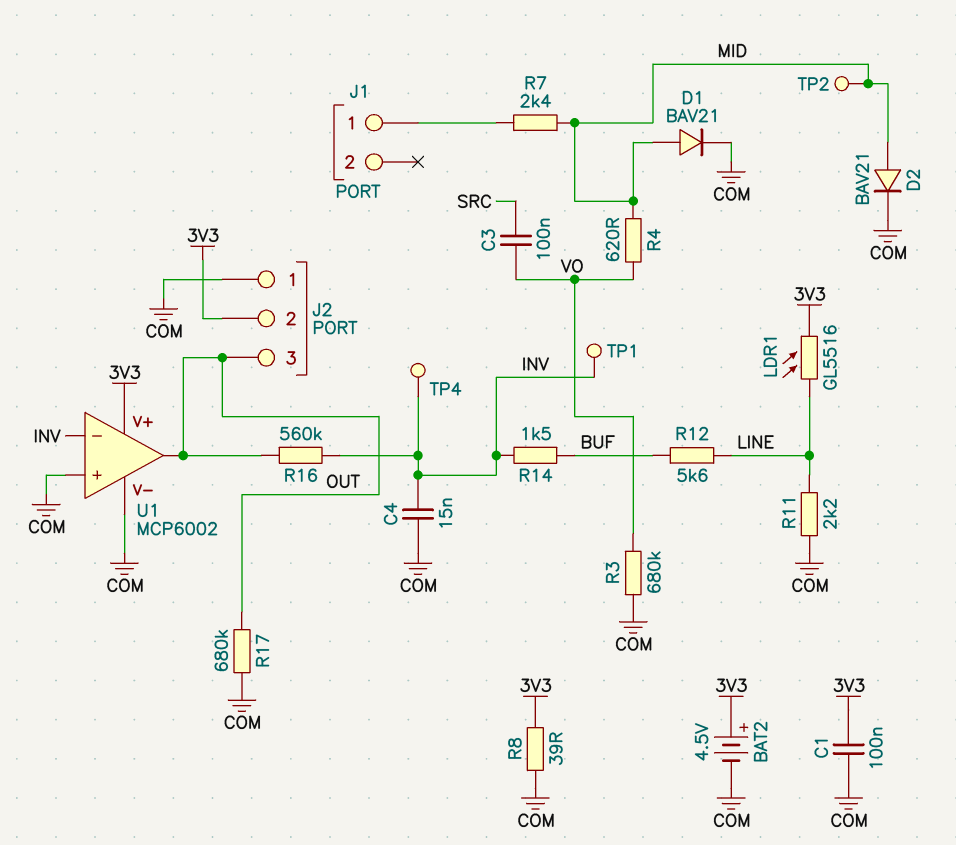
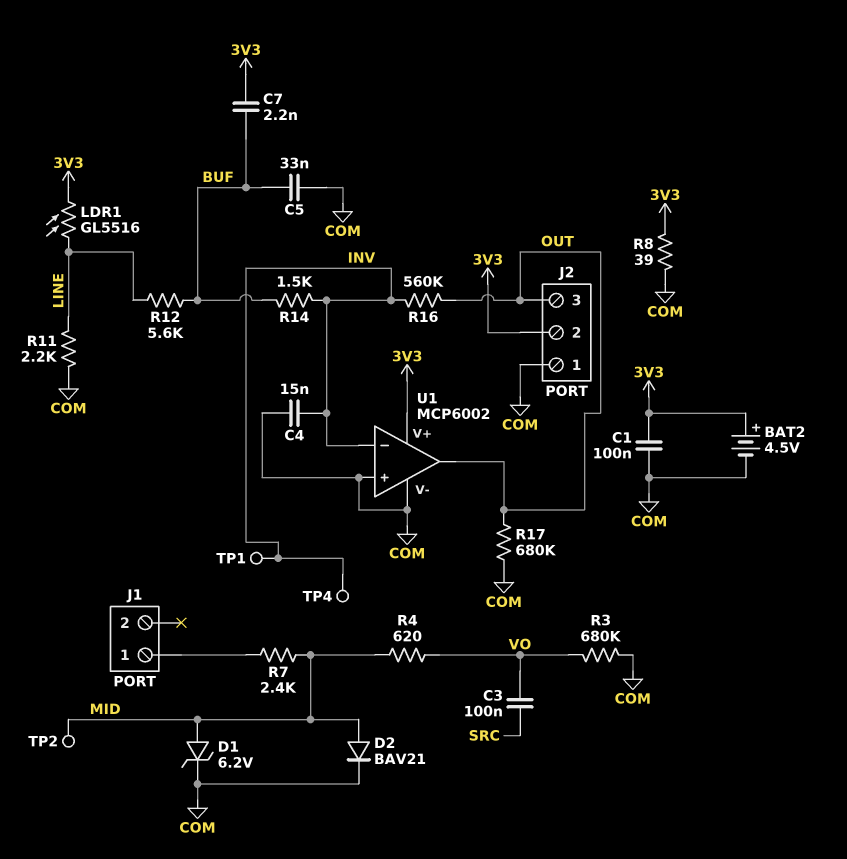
C5: none -> 33nF (BUF, COM)
C7: none -> 2.2nF (3V3, BUF)
D1: diode BAV21 (A MID, K COM) -> zener 6.2V (A MID, K COM)

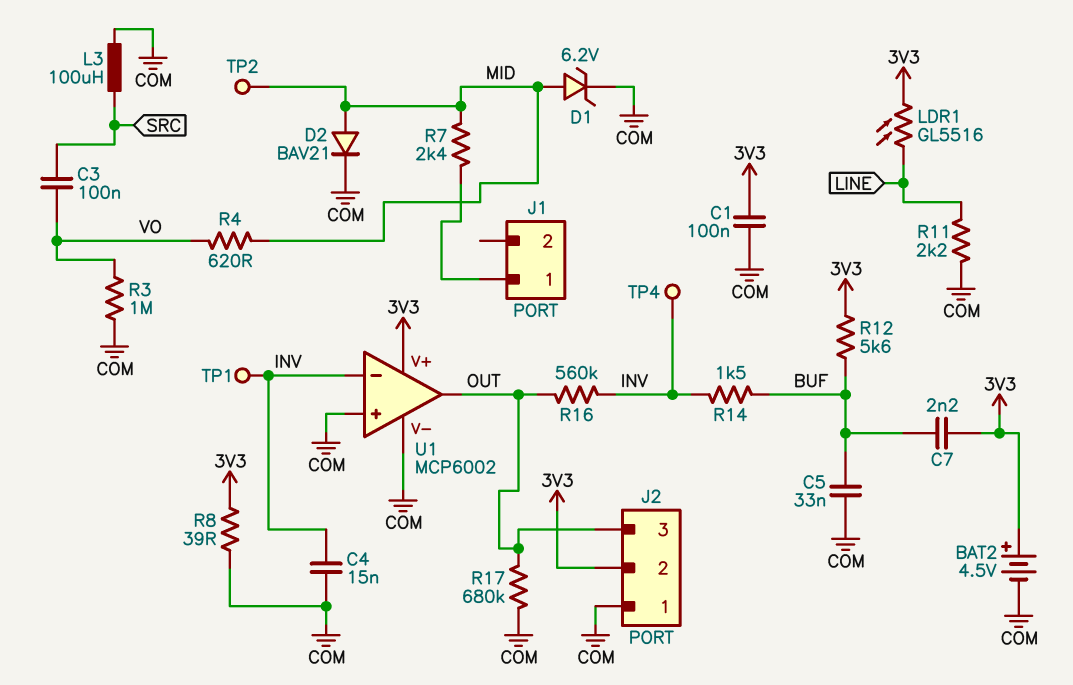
L3: none -> 100uH (COM, SRC)
R3: 680k (COM, VO) -> 1M (COM, VO)
R12: 5.6k (BUF, LINE) -> 5.6k (3V3, BUF)

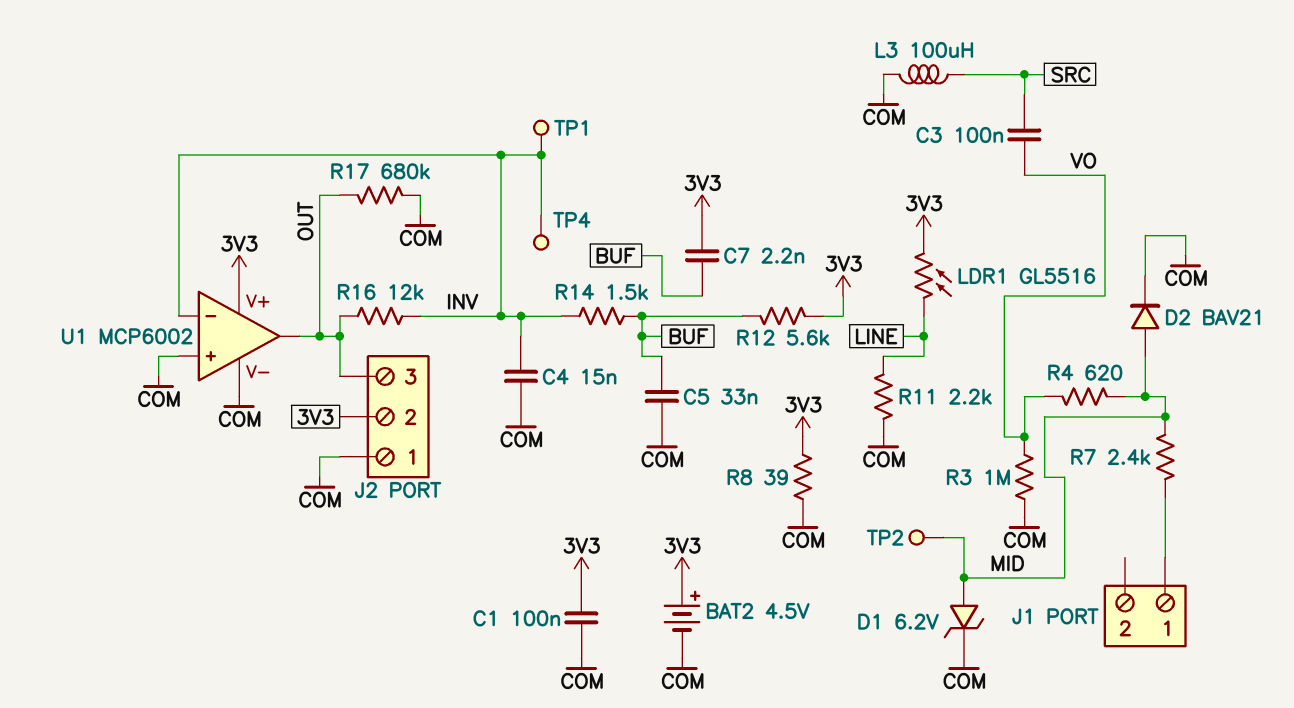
R16: 560k (INV, OUT) -> 12k (INV, OUT)

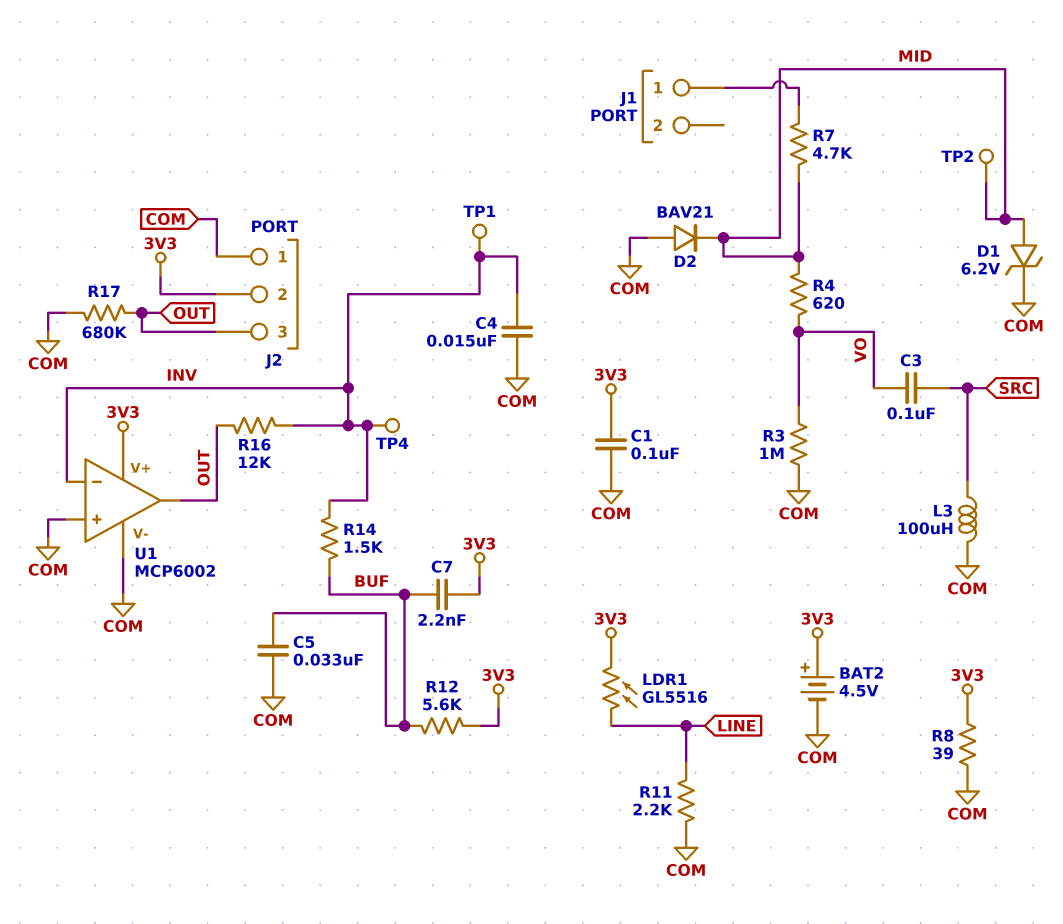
D2: diode BAV21 (A MID, K COM) -> diode BAV21 (A COM, K MID)
R7: 2.4k (J1/1, MID) -> 4.7k (J1/1, MID)

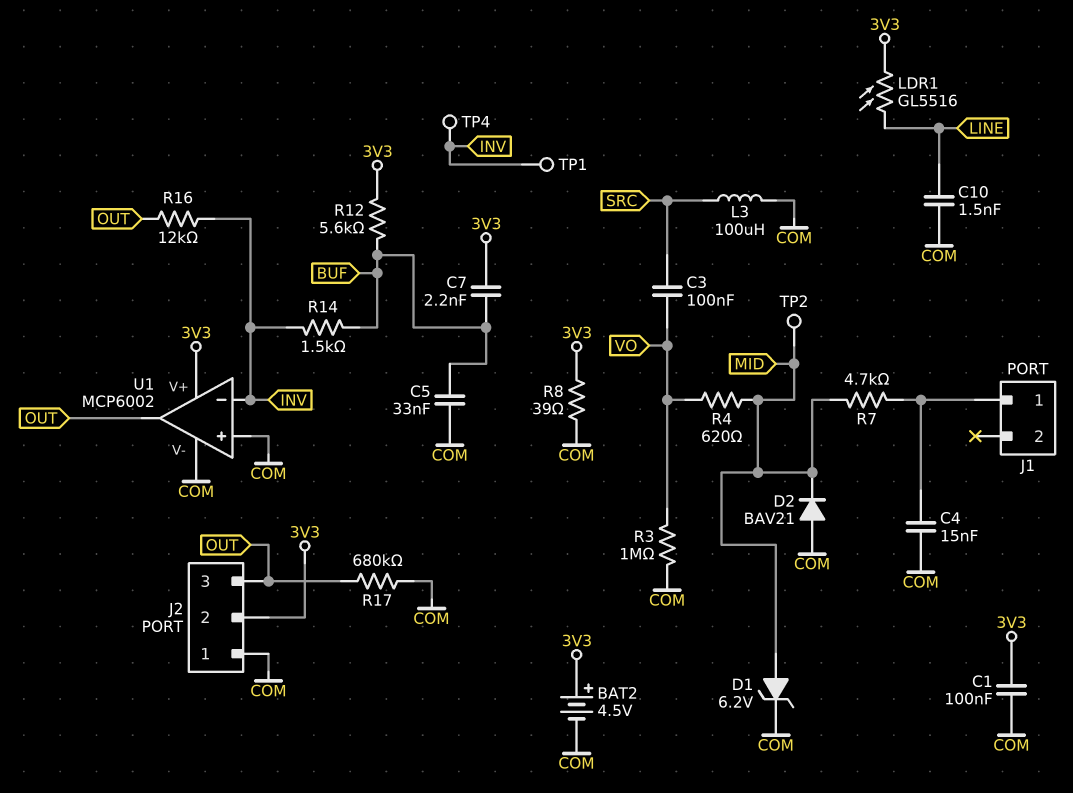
C4: 15nF (COM, INV) -> 15nF (COM, J1/1)
C10: none -> 1.5nF (COM, LINE)
R11: 2.2k (COM, LINE) -> none

